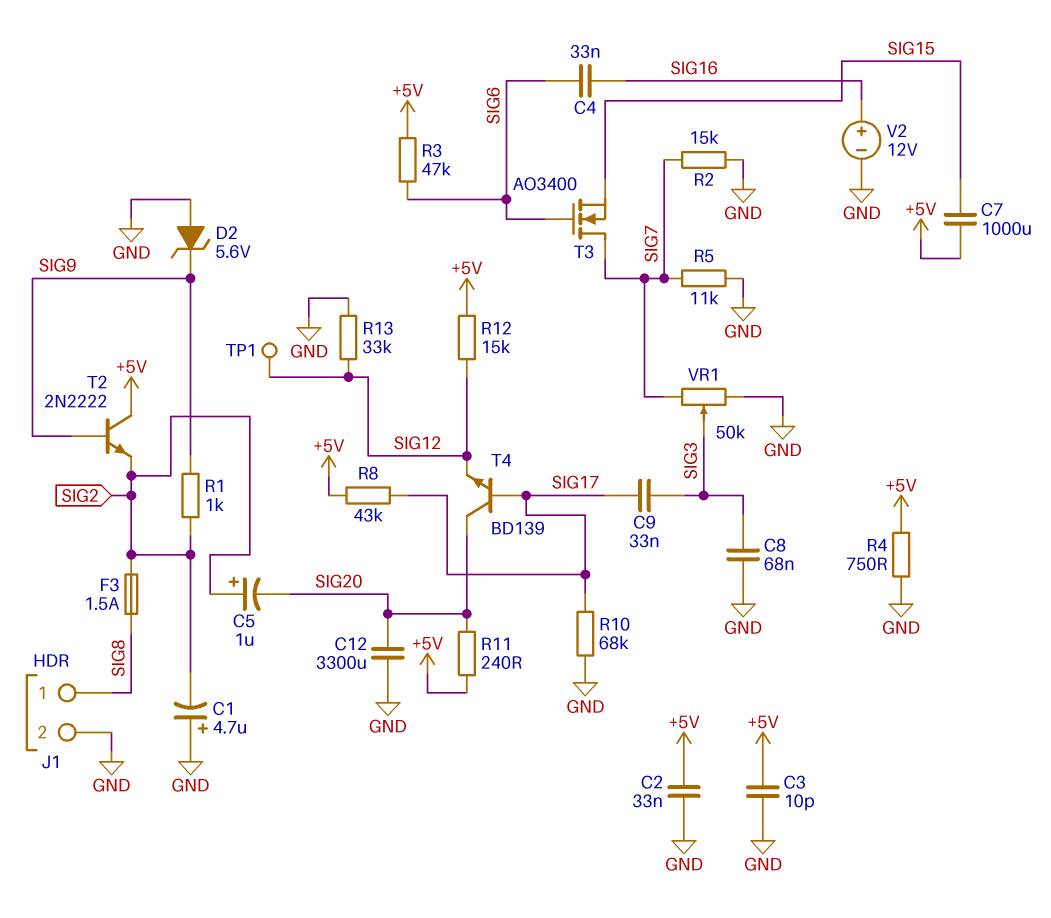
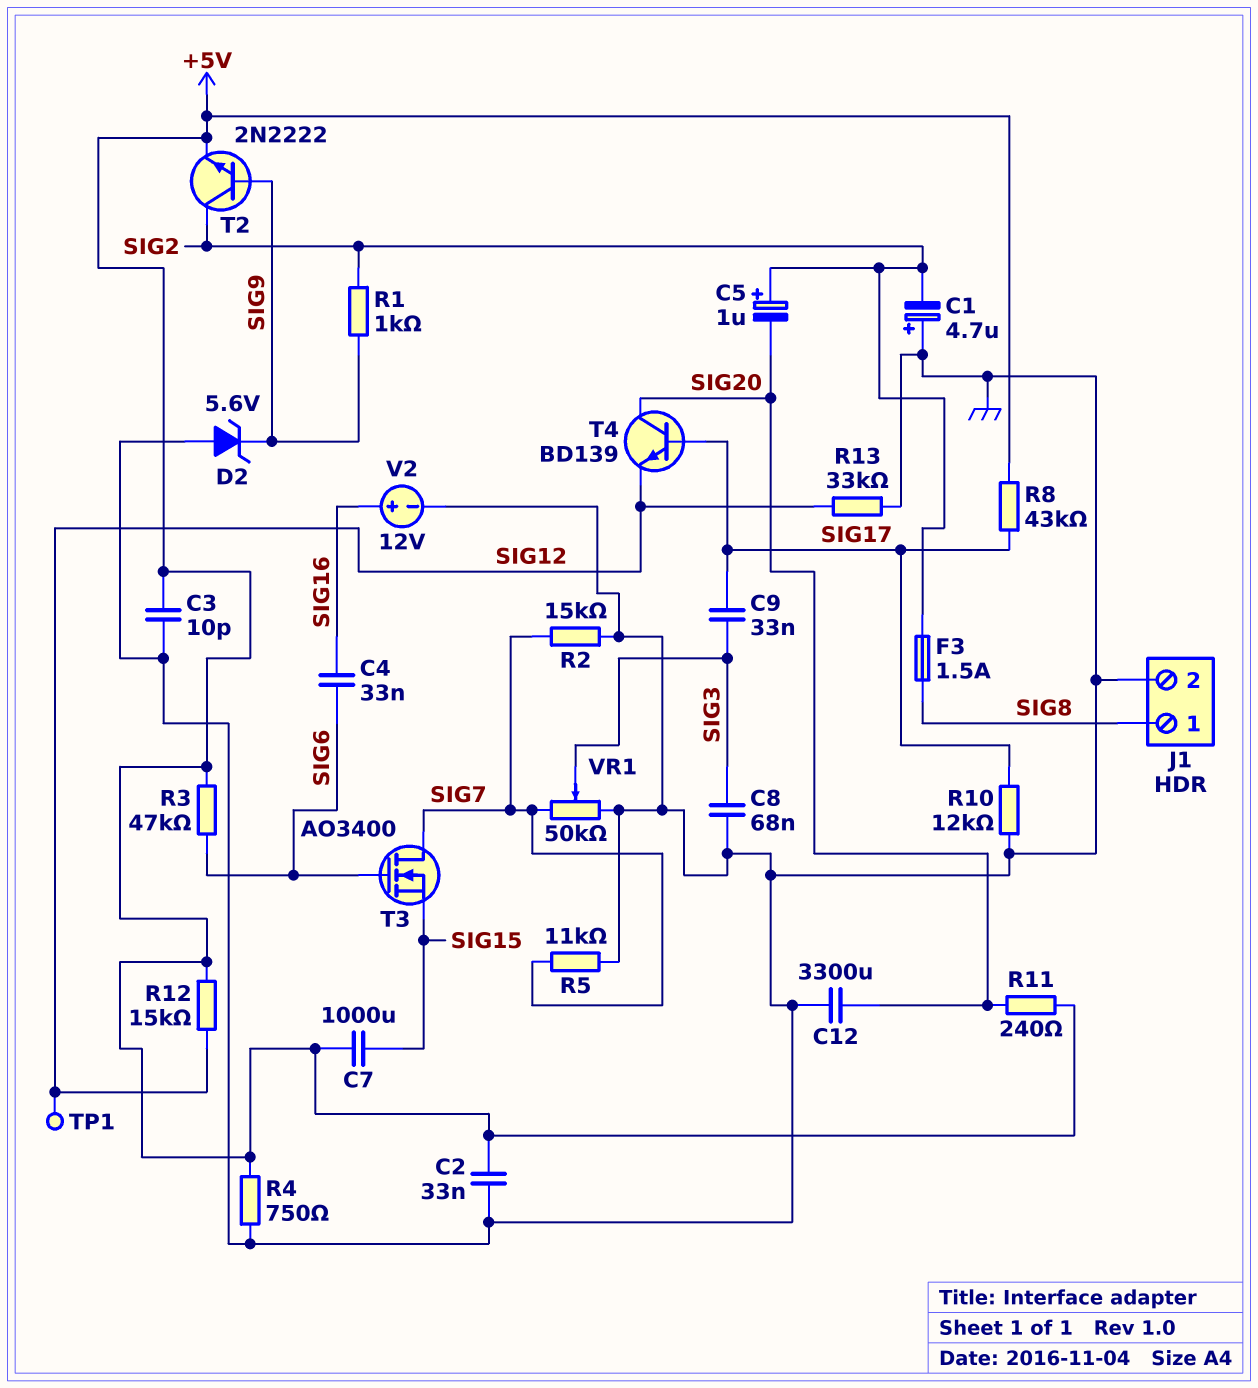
R10: 68k (GND, SIG17) -> 12k (GND, SIG17)
T2: NPN 2N2222 (B SIG9, C +5V, E SIG2) -> NPN 2N2222 (B SIG9, C SIG2, E +5V)

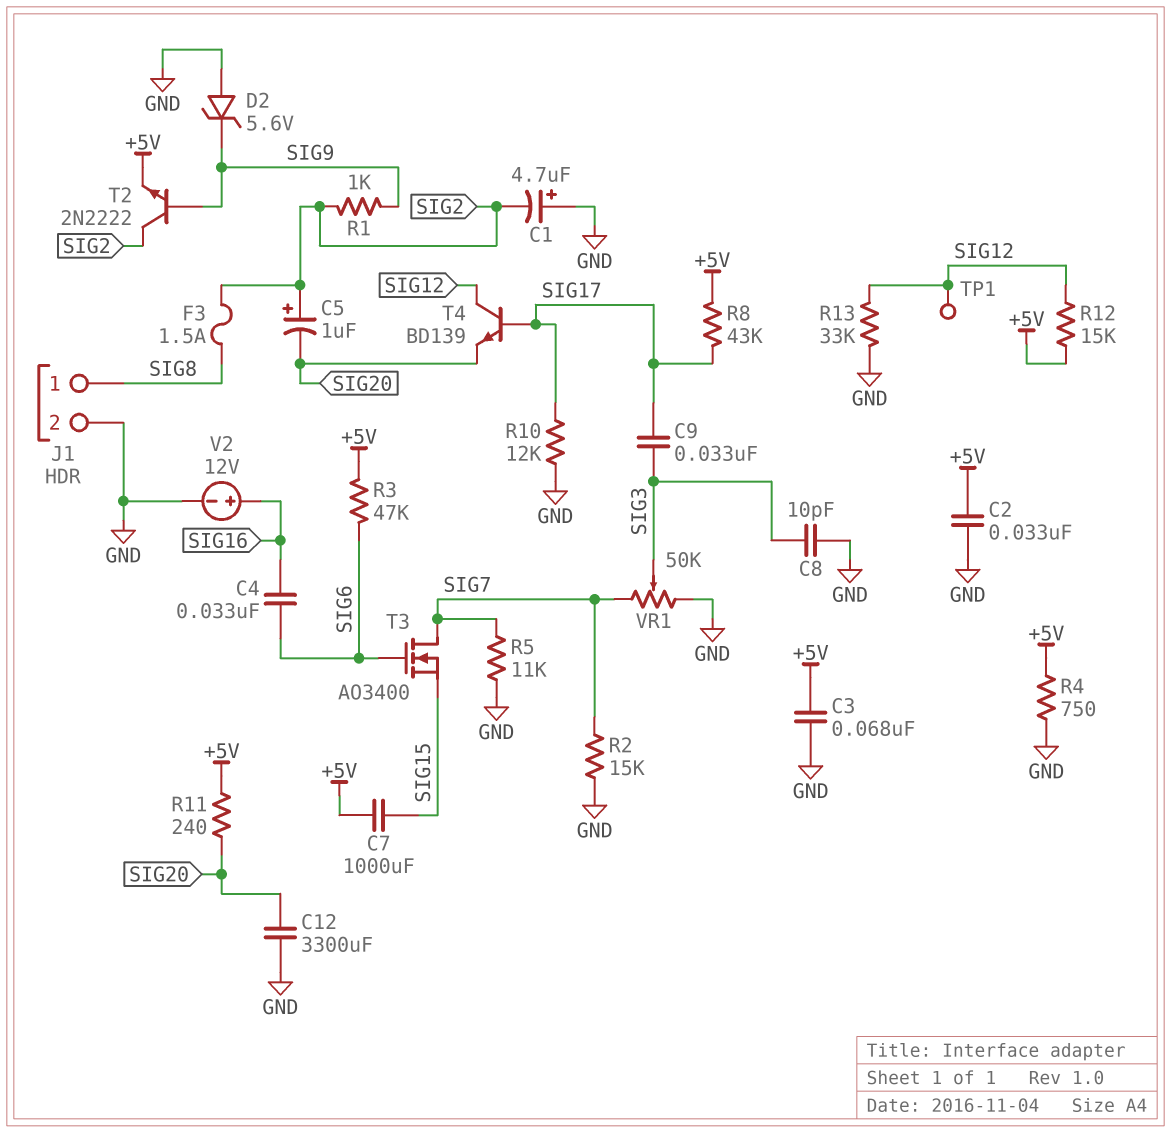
C3: 10pF (+5V, GND) -> 68nF (+5V, GND)
C8: 68nF (GND, SIG3) -> 10pF (GND, SIG3)
T4: NPN BD139 (B SIG17, C SIG20, E SIG12) -> NPN BD139 (B SIG17, C SIG12, E SIG20)

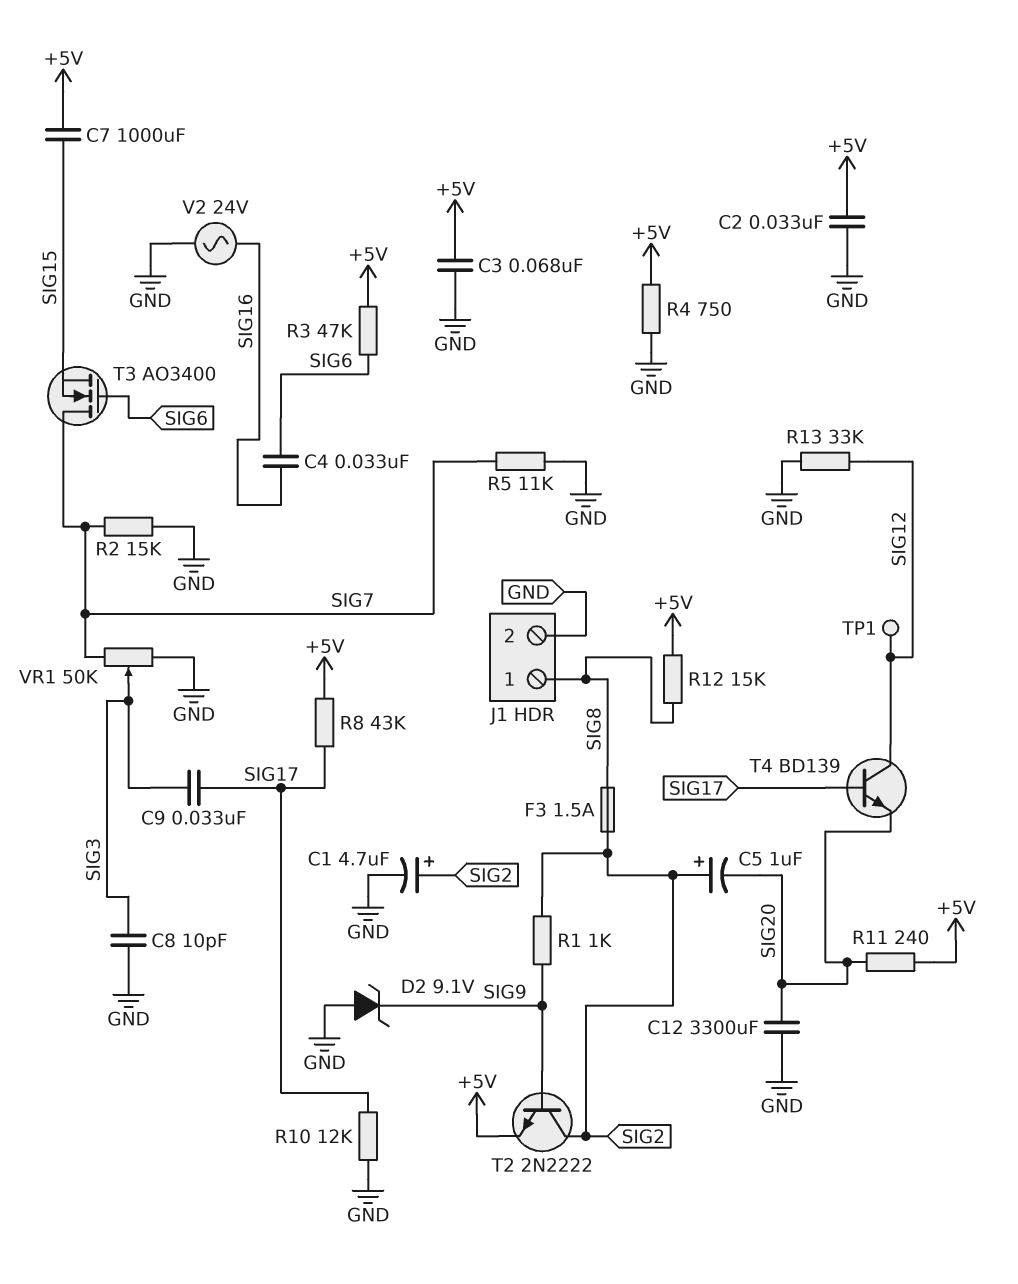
C1: 4.7uF (plus GND, minus SIG2) -> 4.7uF (plus SIG2, minus GND)
D2: zener 5.6V (A GND, K SIG9) -> zener 9.1V (A GND, K SIG9)
R12: 15k (+5V, SIG12) -> 15k (+5V, SIG8)
V2: 12V (plus SIG16, minus GND) -> AC 24V (GND, SIG16)

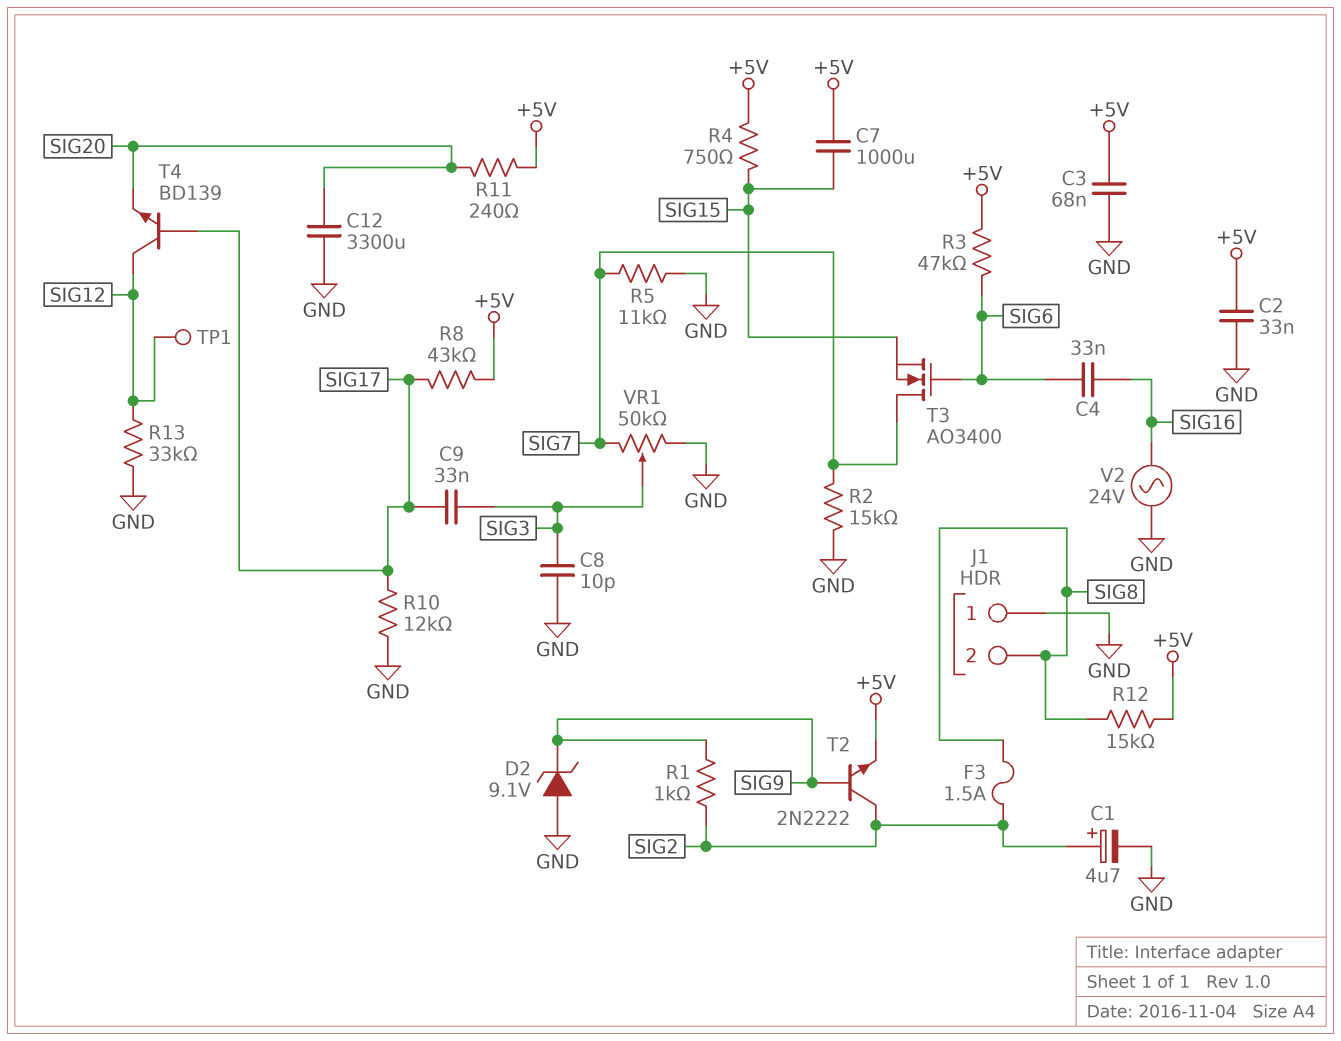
C5: 1uF (plus SIG2, minus SIG20) -> none
J1 pin 1: SIG8 -> GND
J1 pin 2: GND -> SIG8
R4: 750 (+5V, GND) -> 750 (+5V, SIG15)

